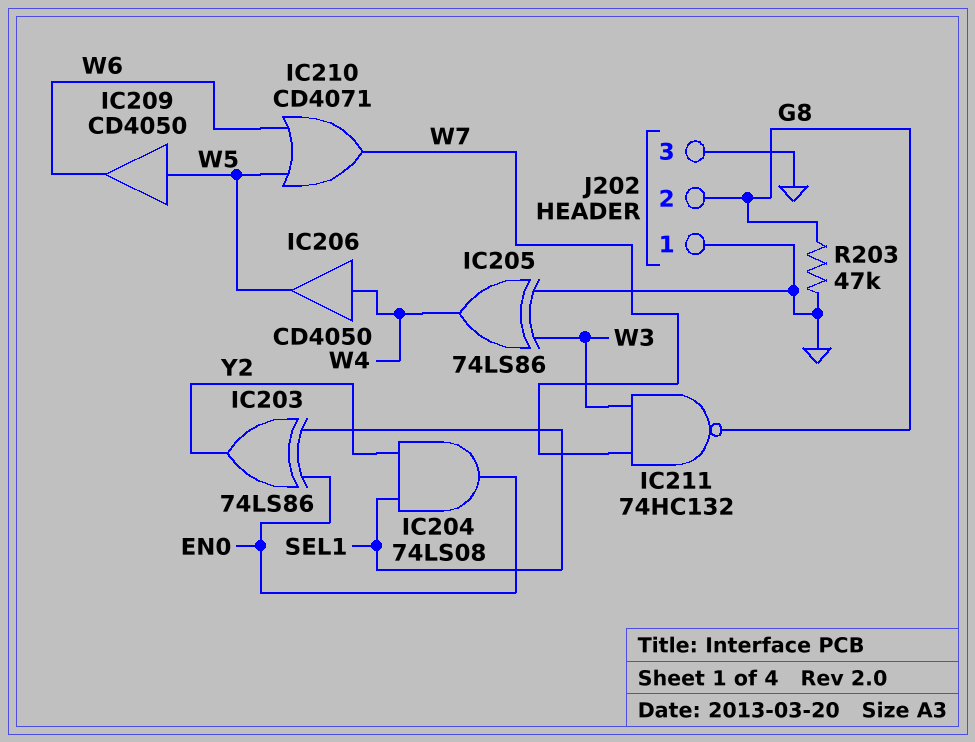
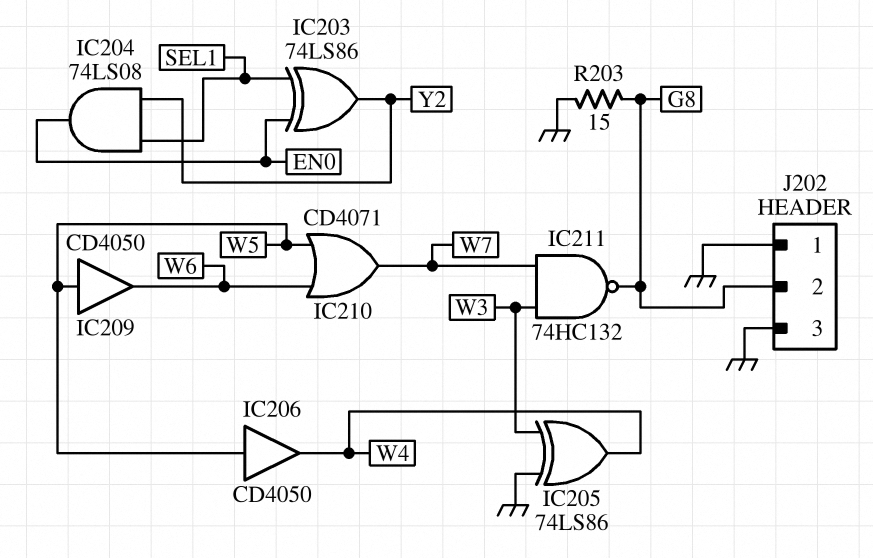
IC206: buffer CD4050 (in W4, out W5) -> buffer CD4050 (in W5, out W4)
R203: 47k (G8, GND) -> 15 (G8, GND)

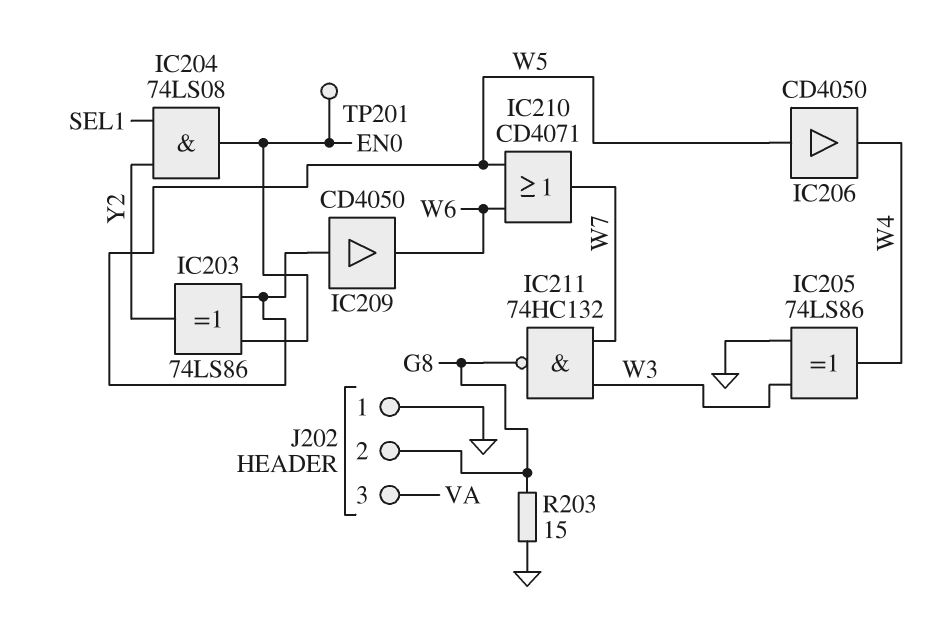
IC203: XOR 74LS86 (in EN0, in SEL1, out Y2) -> XOR 74LS86 (in EN0, in W5, out Y2)
J202 pin 3: GND -> VA
TP201: none -> test point (EN0)

